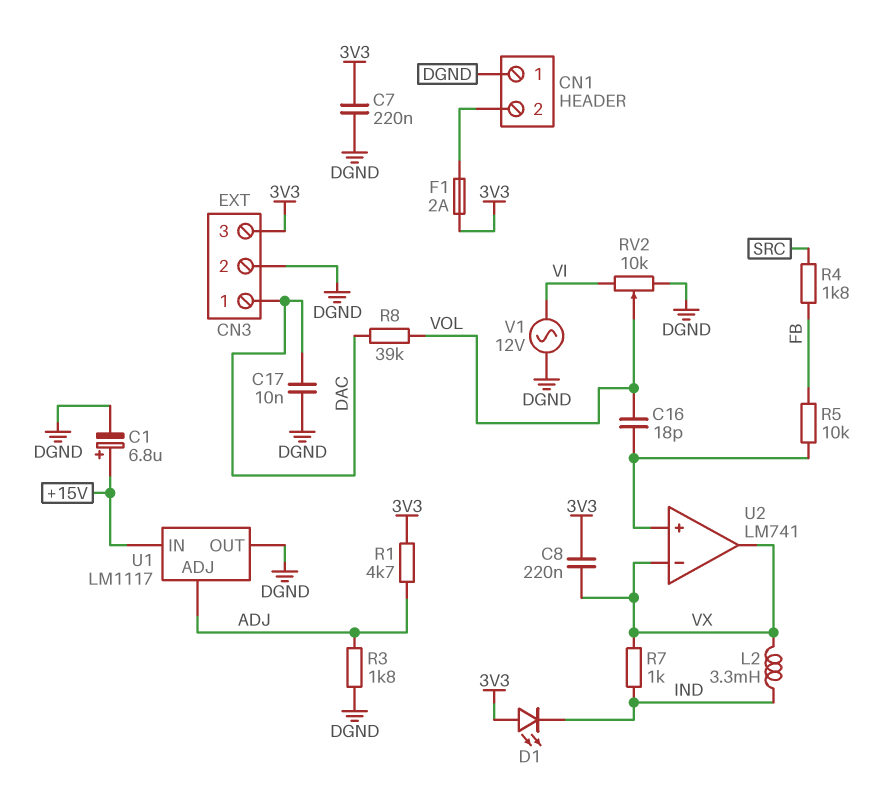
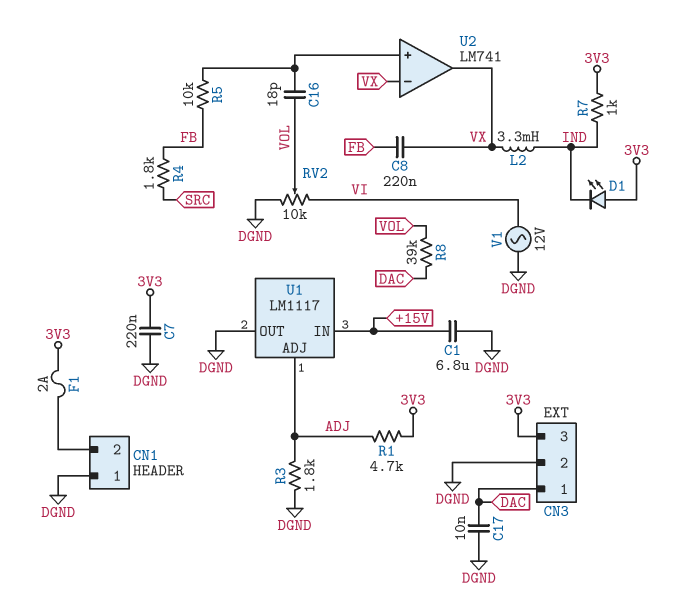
C1: 6.8uF (plus +15V, minus DGND) -> 6.8uF (+15V, DGND)
C8: 220nF (3V3, VX) -> 220nF (FB, VX)
R7: 1k (IND, VX) -> 1k (3V3, IND)

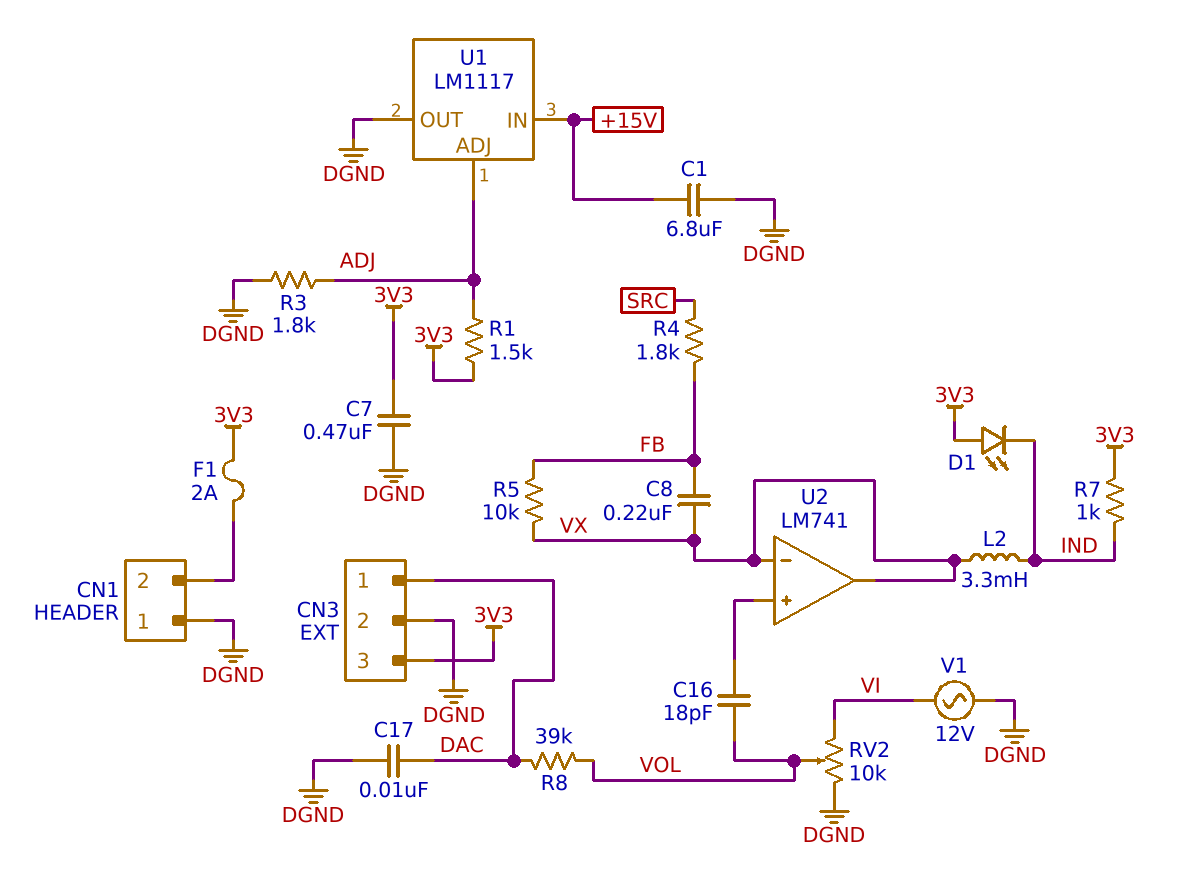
C7: 220nF (3V3, DGND) -> 470nF (3V3, DGND)
R1: 4.7k (3V3, ADJ) -> 1.5k (3V3, ADJ)
R5: 10k (FB, U2/in+) -> 10k (FB, VX)

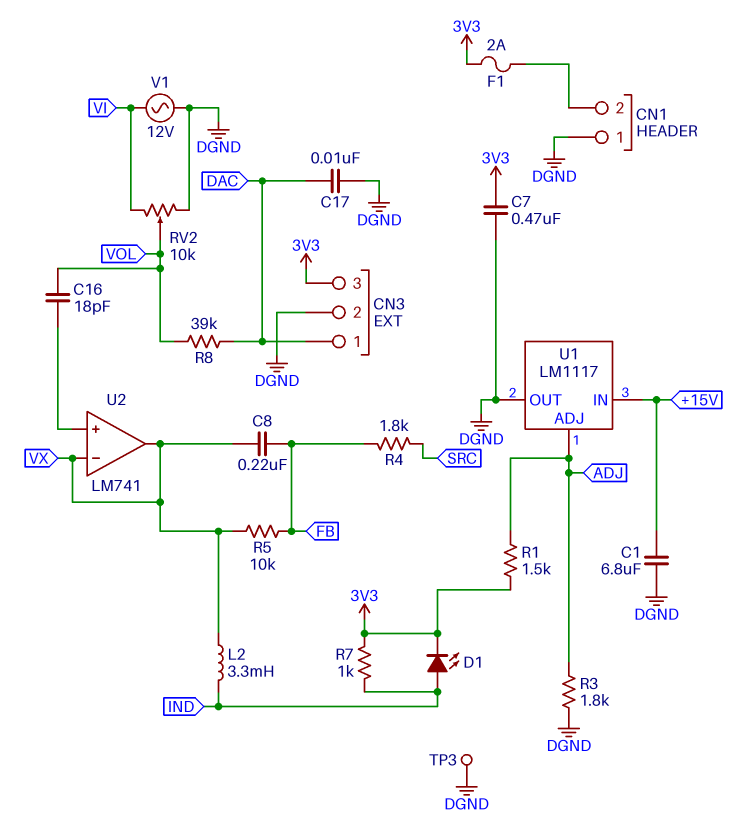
D1: LED (A 3V3, K IND) -> LED (A IND, K 3V3)
TP3: none -> test point (DGND)

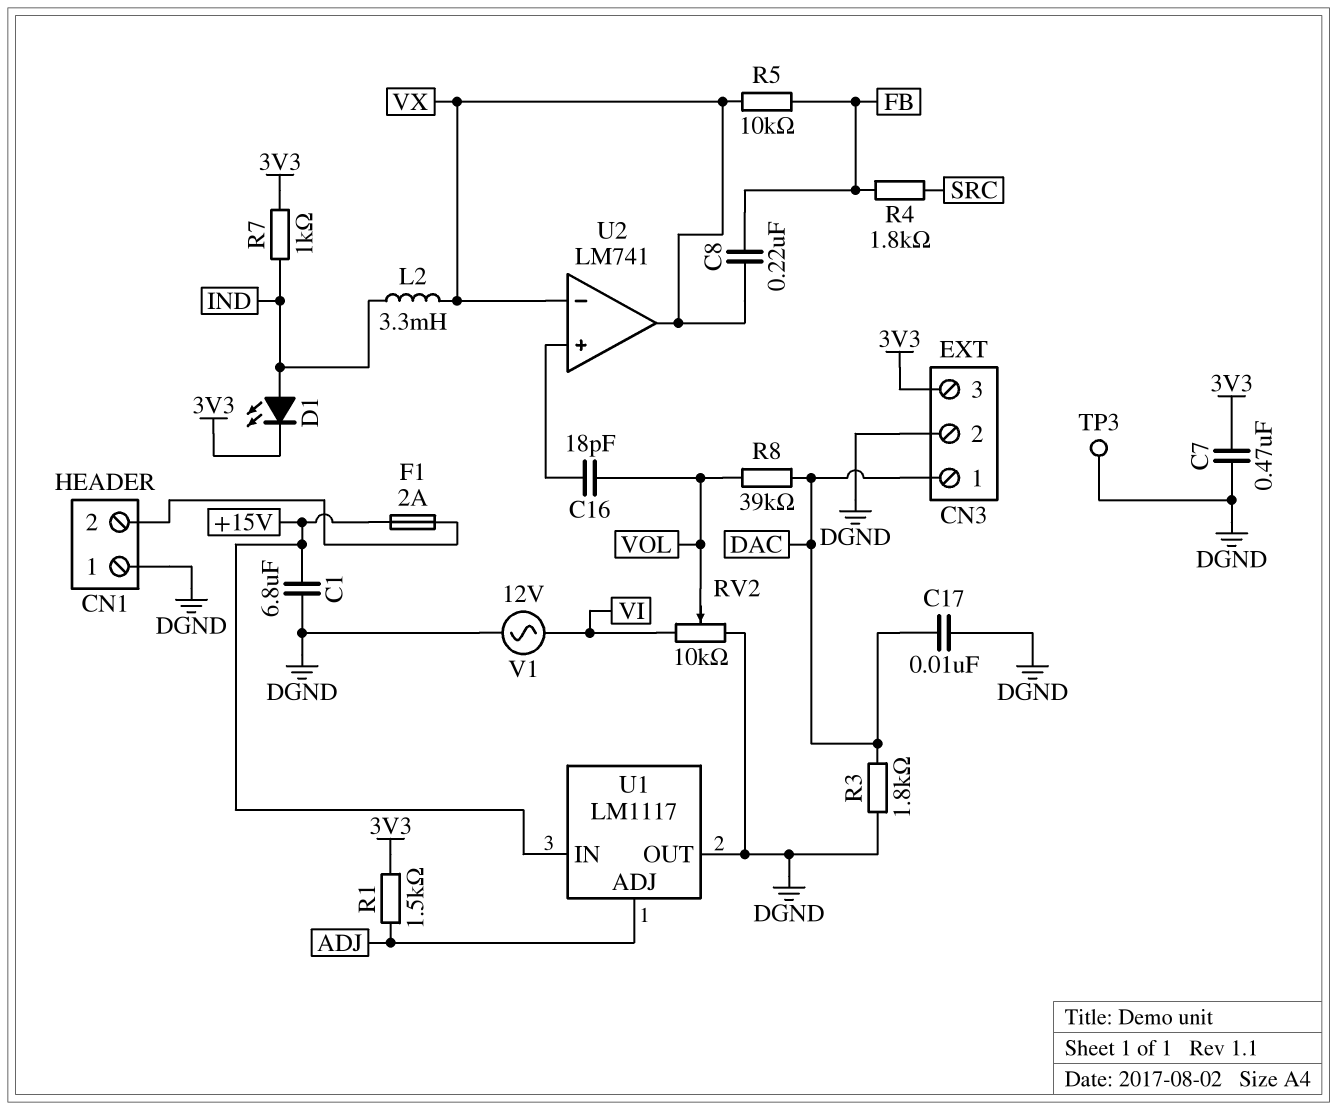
F1: 2A (3V3, CN1/2) -> 2A (+15V, CN1/2)
R3: 1.8k (ADJ, DGND) -> 1.8k (DAC, DGND)

